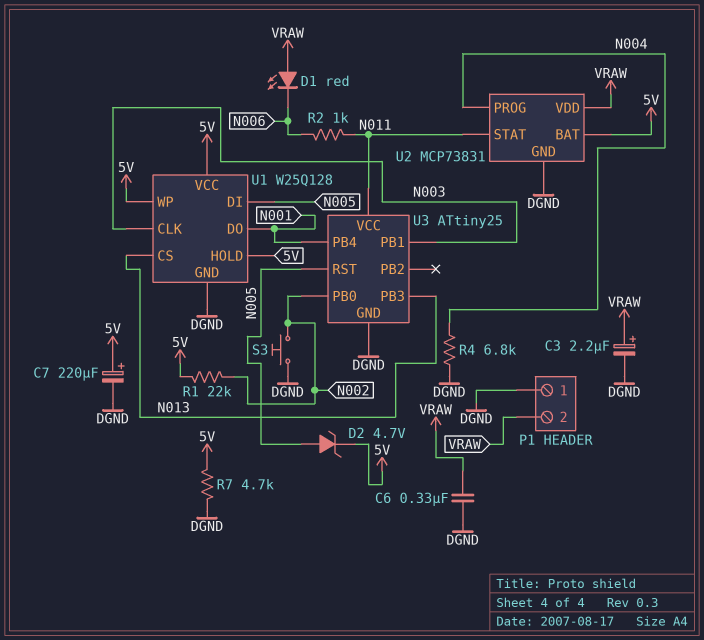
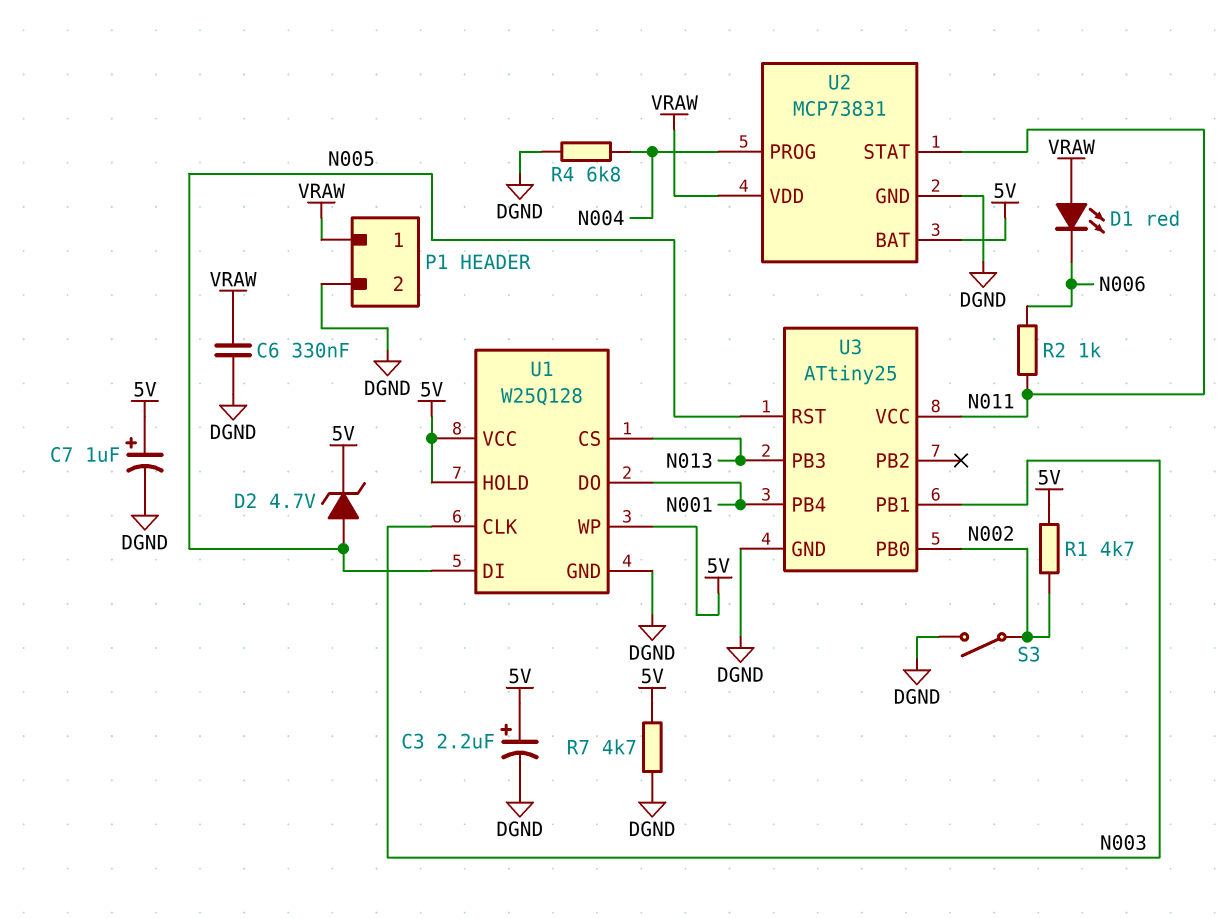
C3: 2.2uF (plus VRAW, minus DGND) -> 2.2uF (plus 5V, minus DGND)
C7: 220uF (plus 5V, minus DGND) -> 1uF (plus 5V, minus DGND)
P1 pin 1: DGND -> VRAW
P1 pin 2: VRAW -> DGND
R1: 22k (5V, N002) -> 4.7k (5V, N002)
S3: button (DGND, N002) -> switch (DGND, N002)

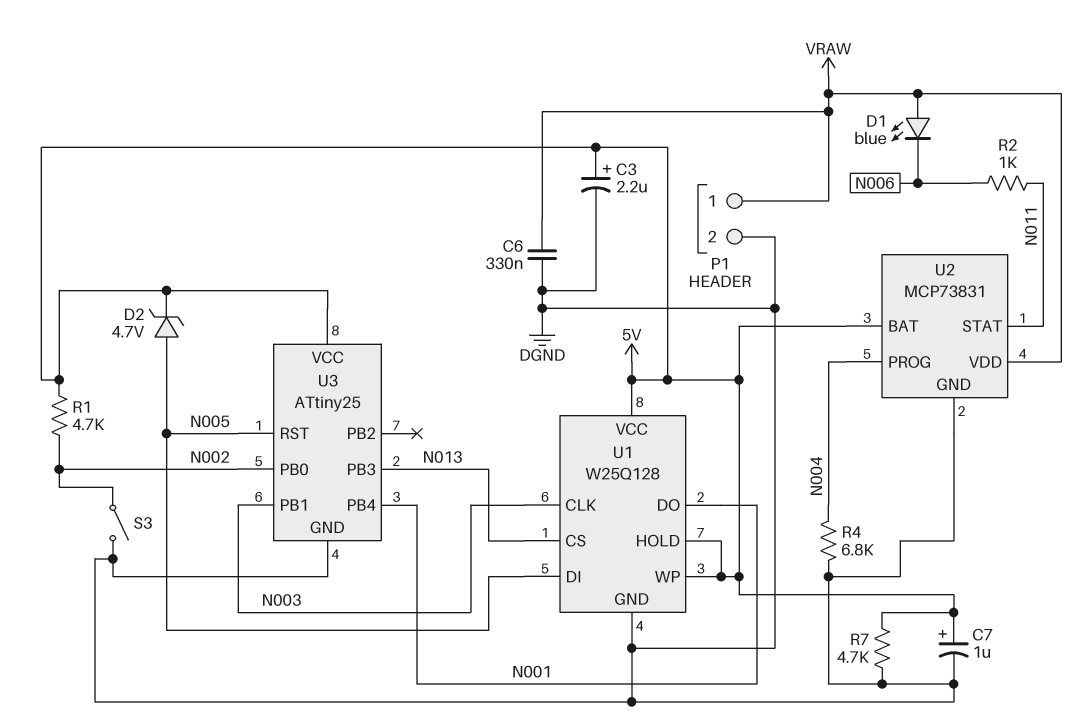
D1: LED red (A VRAW, K N006) -> LED blue (A VRAW, K N006)
U3 pin VCC: N011 -> 5V

